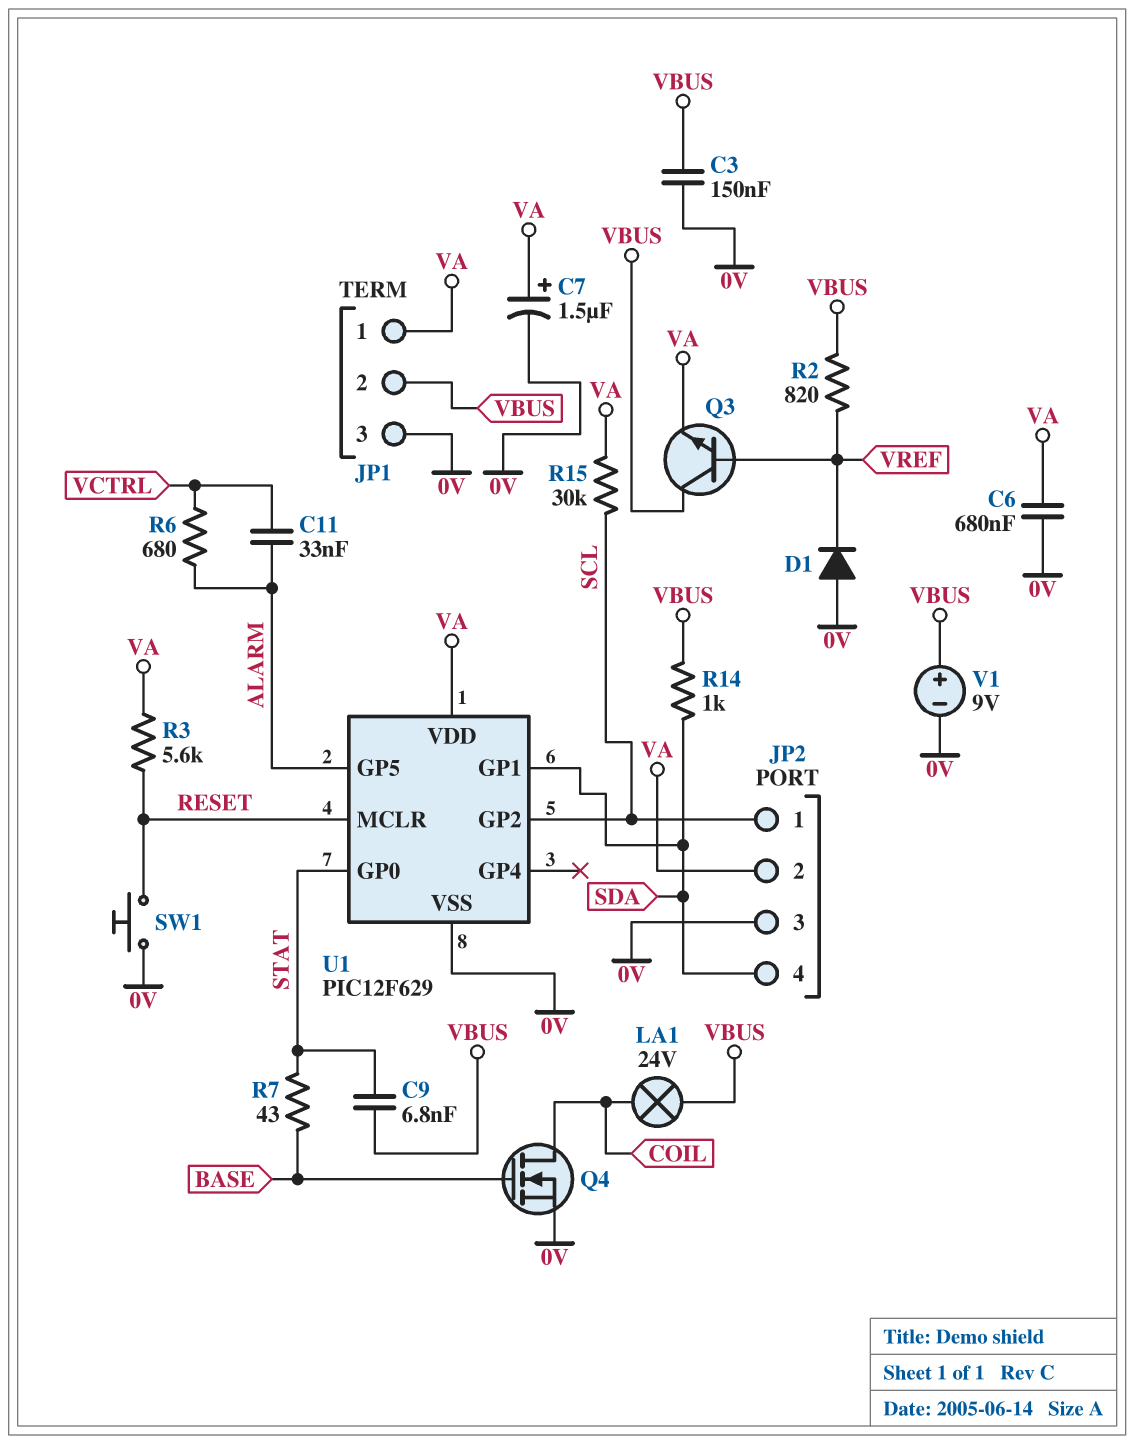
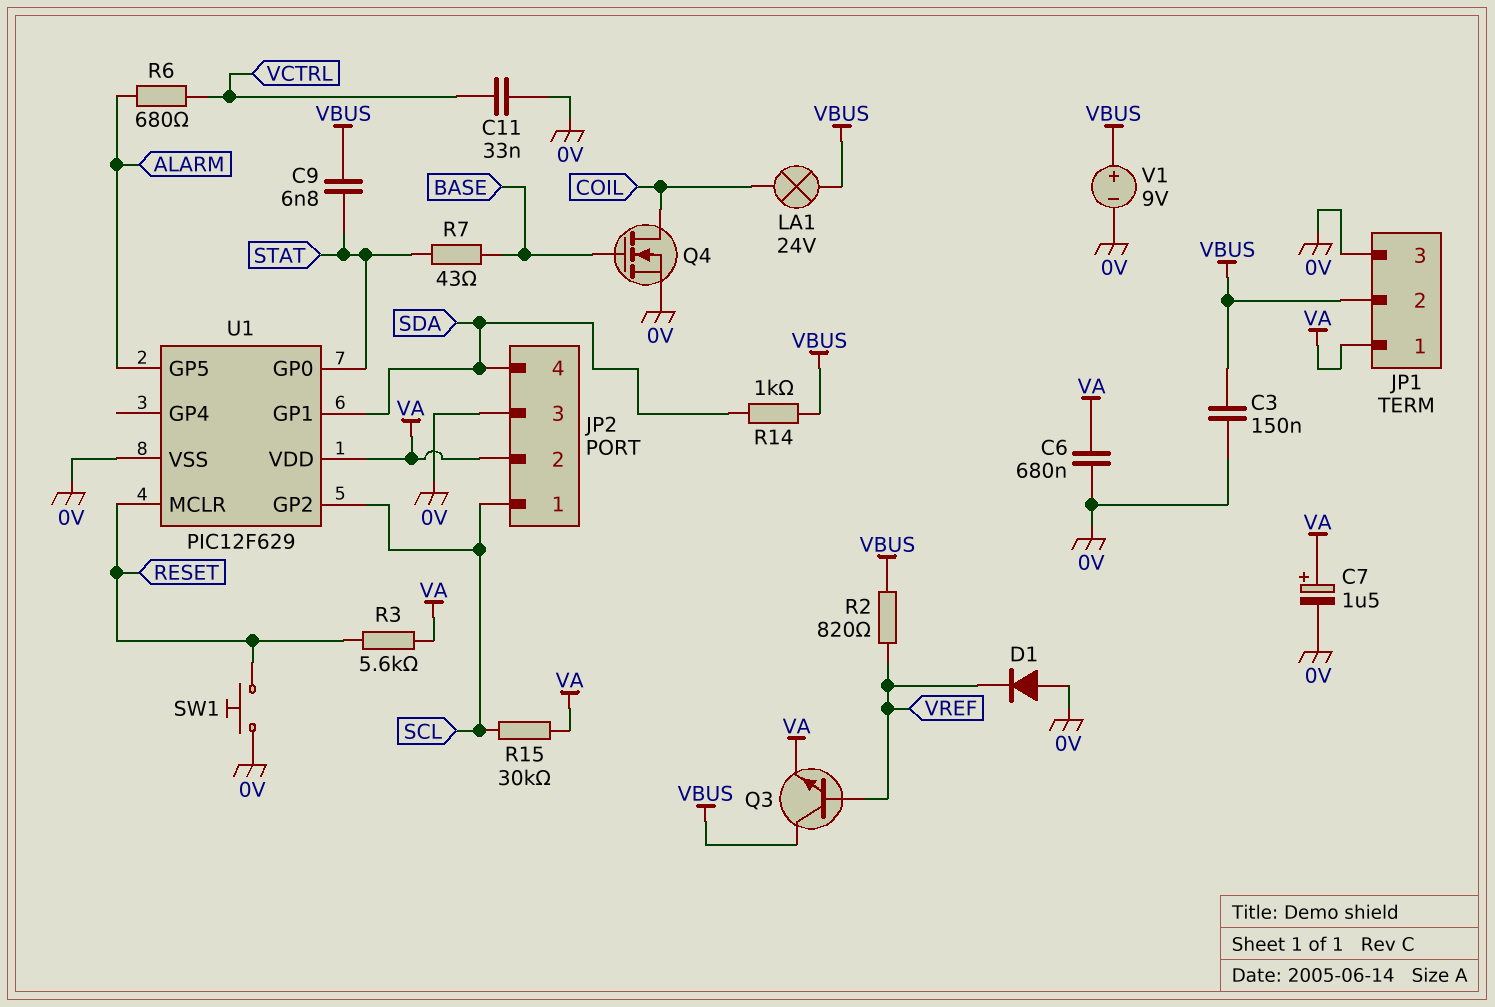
C11: 33nF (ALARM, VCTRL) -> 33nF (0V, VCTRL)

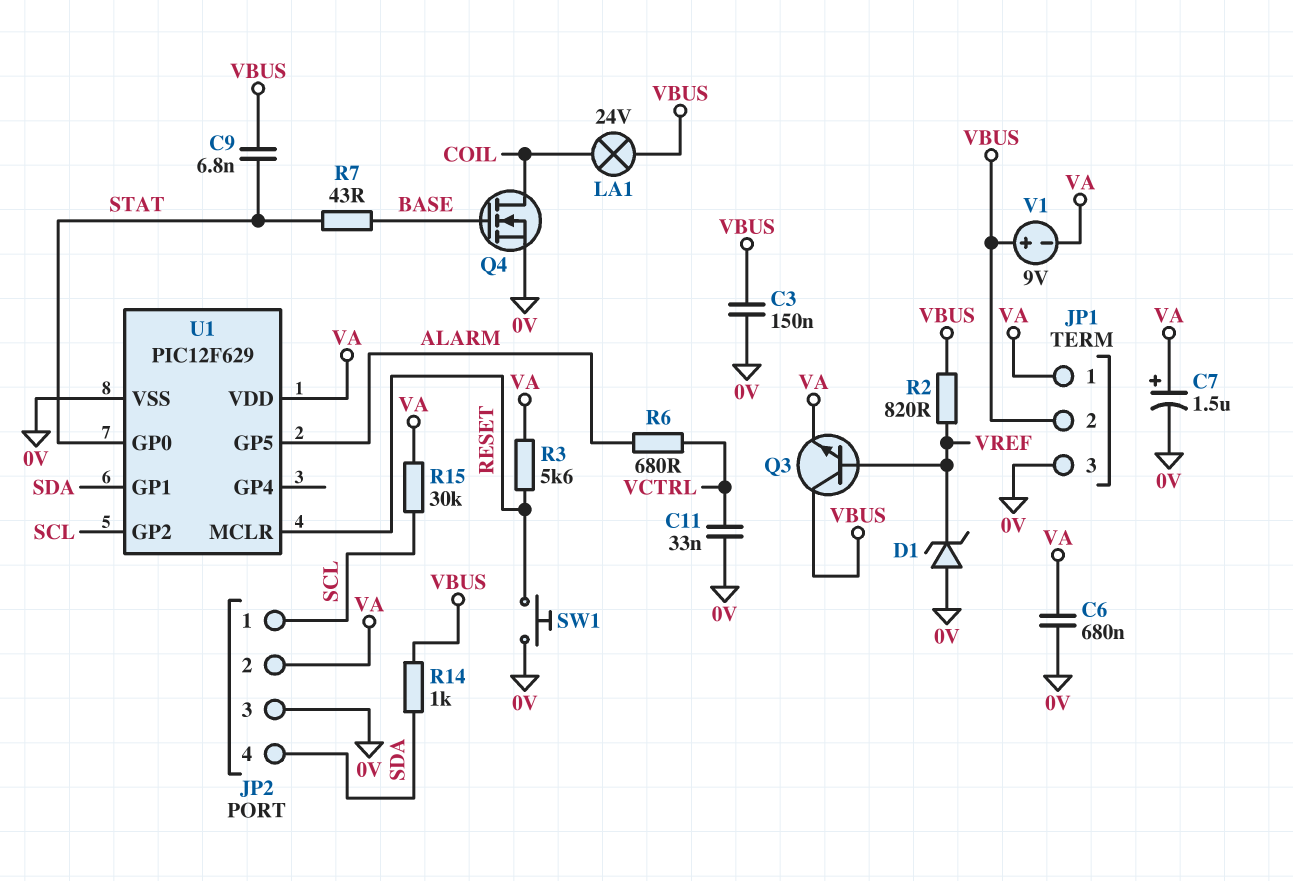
D1: diode (A 0V, K VREF) -> zener (A 0V, K VREF)
V1: 9V (plus VBUS, minus 0V) -> 9V (plus VBUS, minus VA)

